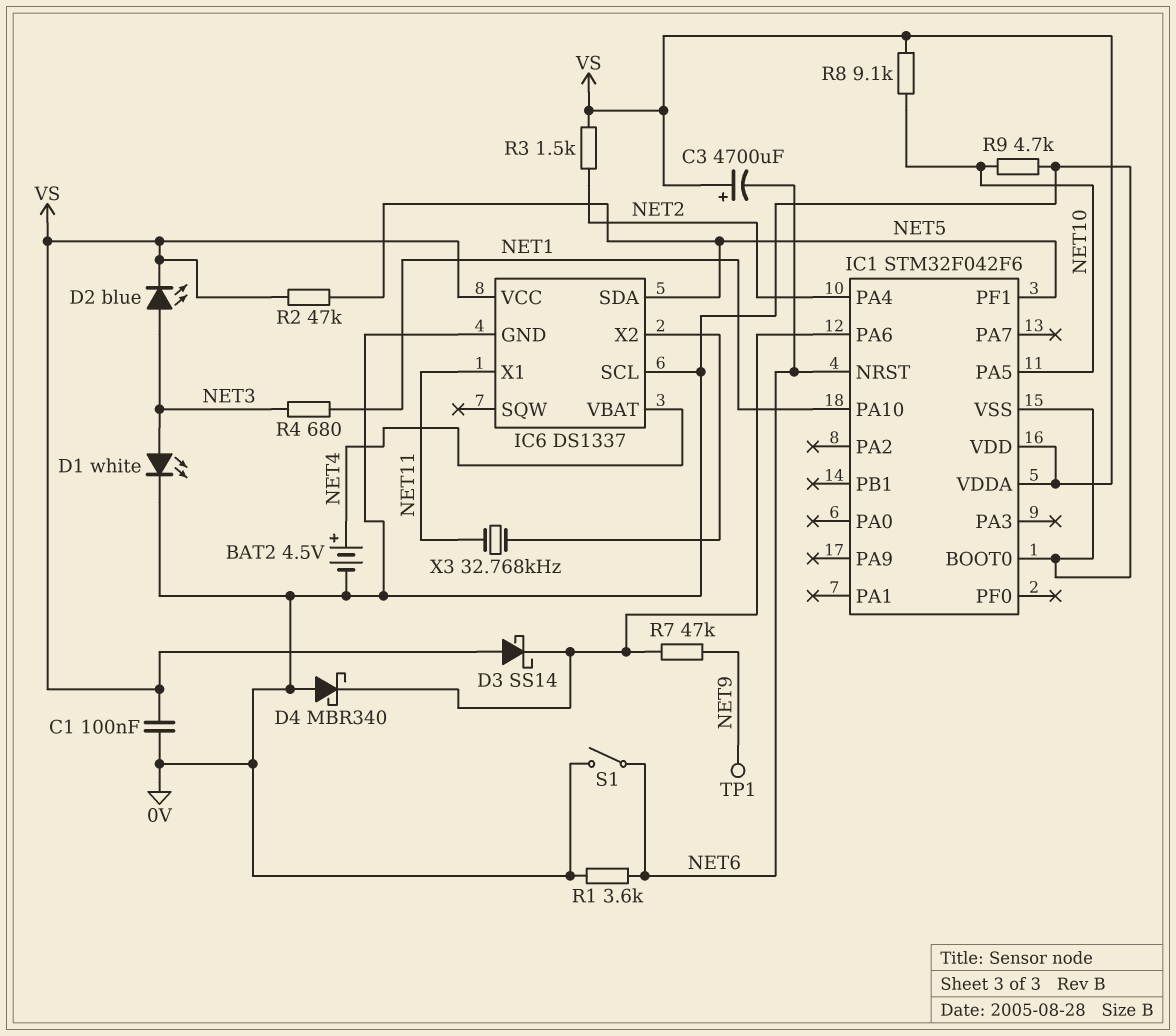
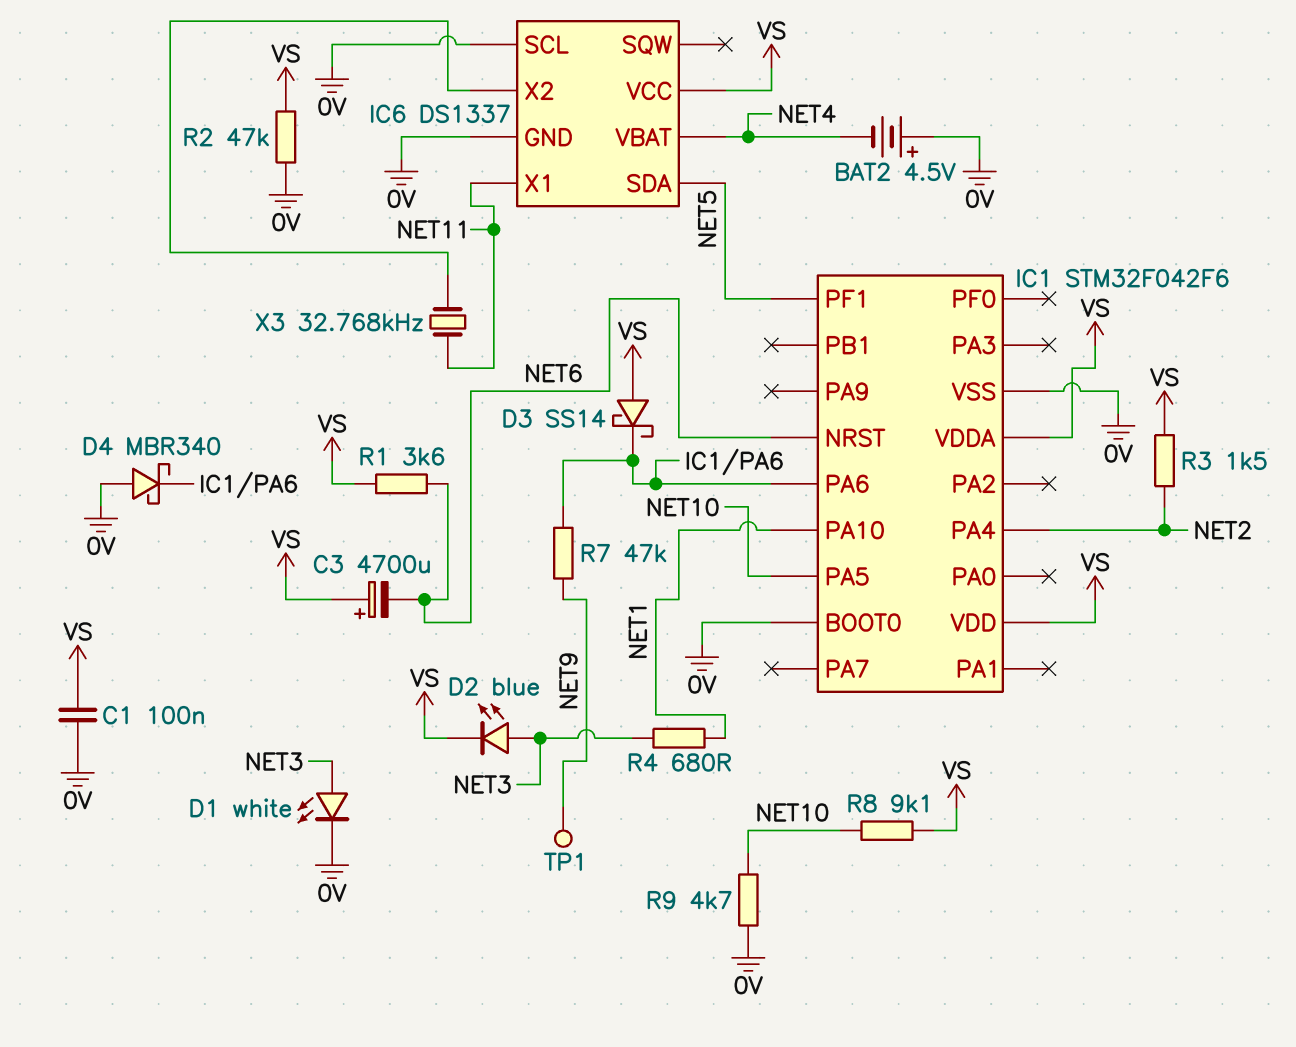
BAT2: 4.5V (plus NET4, minus 0V) -> 4.5V (plus 0V, minus NET4)
R1: 3.6k (0V, NET6) -> 3.6k (NET6, VS)
R2: 47k (NET5, VS) -> 47k (0V, VS)
S1: switch (0V, NET6) -> none

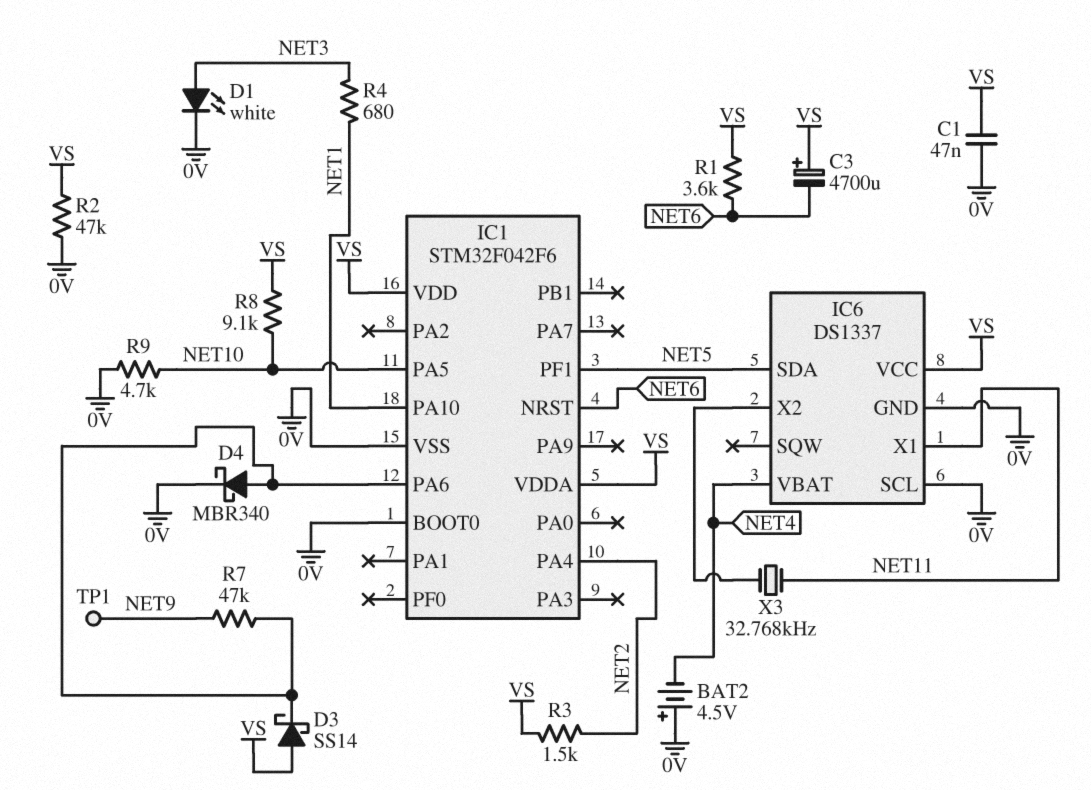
C1: 100nF (0V, VS) -> 47nF (0V, VS)
D2: LED blue (A NET3, K VS) -> none
D4: schottky MBR340 (A 0V, K IC1/PA6) -> schottky MBR340 (A IC1/PA6, K 0V)

